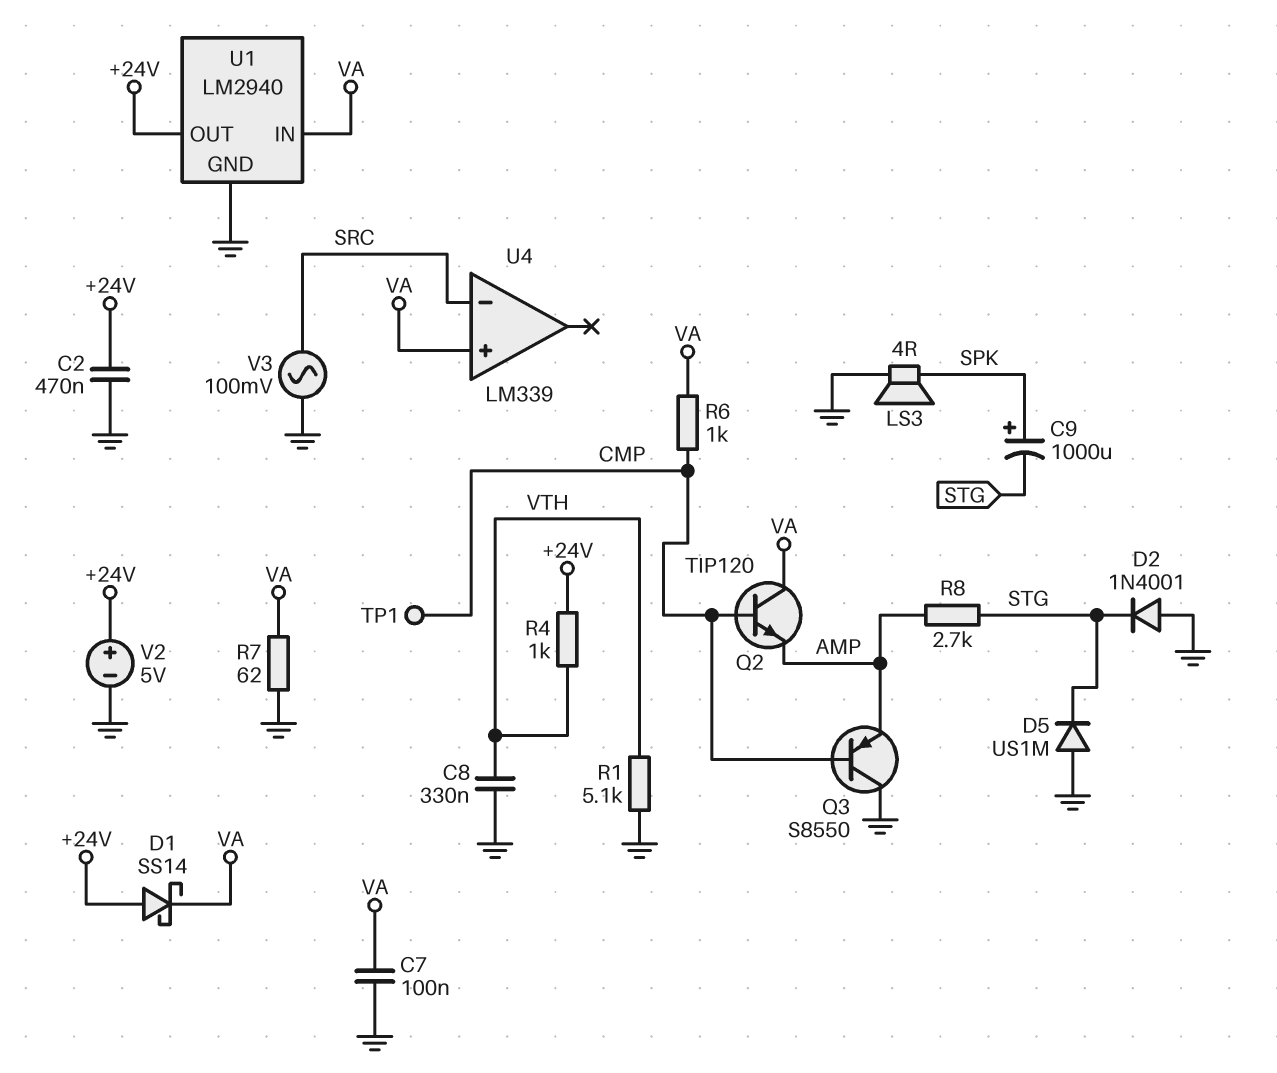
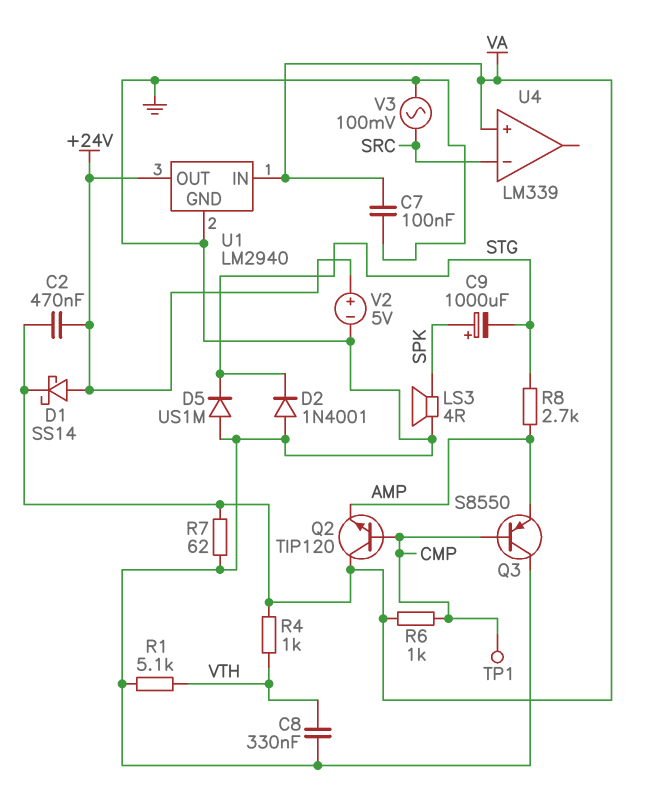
C2: 470nF (+24V, GND) -> 470nF (+24V, VA)
R4: 1k (+24V, VTH) -> 1k (VA, VTH)

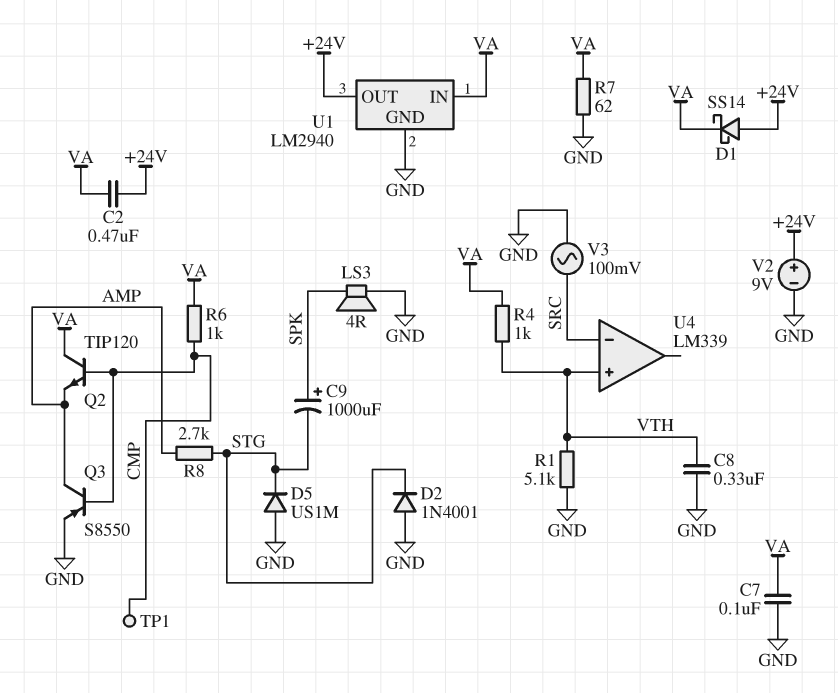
Q3: PNP S8550 (B CMP, C GND, E AMP) -> PNP S8550 (B CMP, C AMP, E GND)
U4 pin in+: VA -> VTH
V2: 5V (plus +24V, minus GND) -> 9V (plus +24V, minus GND)

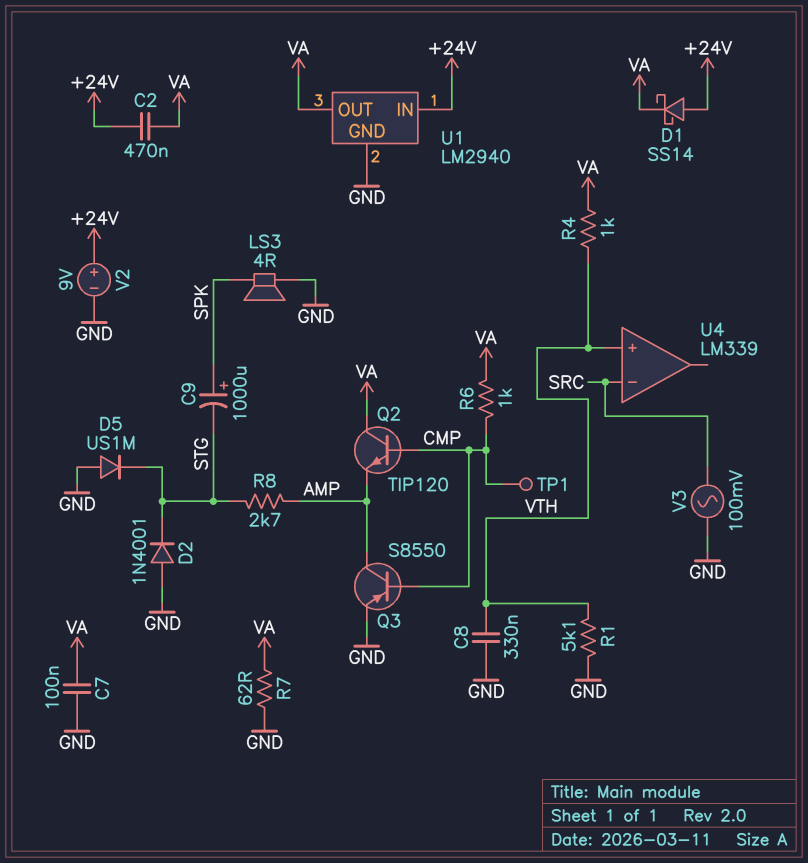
U1 pin IN: VA -> +24V
U1 pin OUT: +24V -> VA

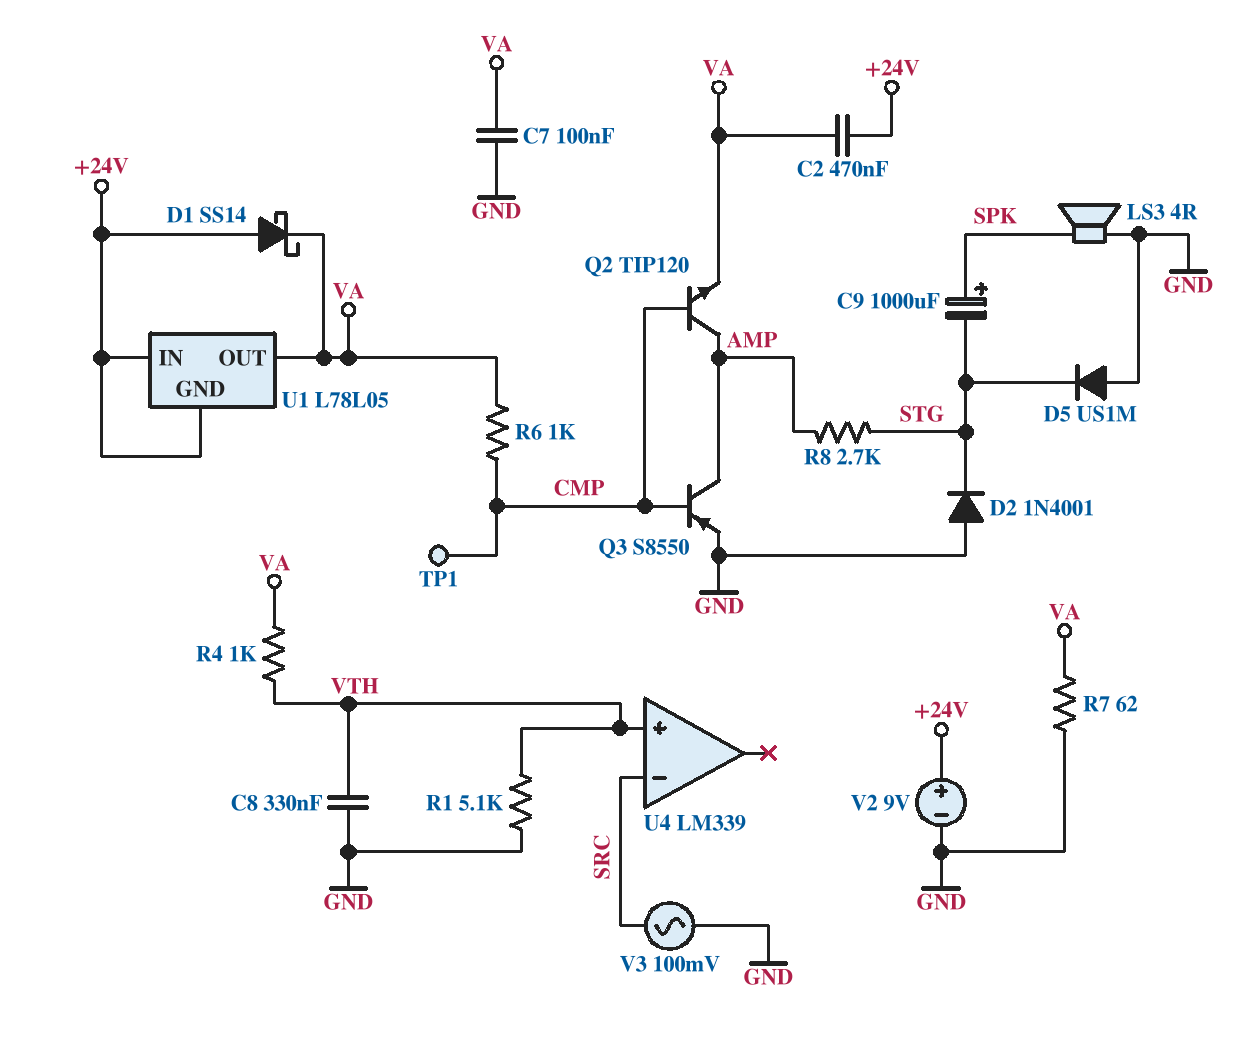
Q2: NPN TIP120 (B CMP, C VA, E AMP) -> NPN TIP120 (B CMP, C AMP, E VA)
U1: LM2940 -> L78L05
U1 pin GND: GND -> +24V

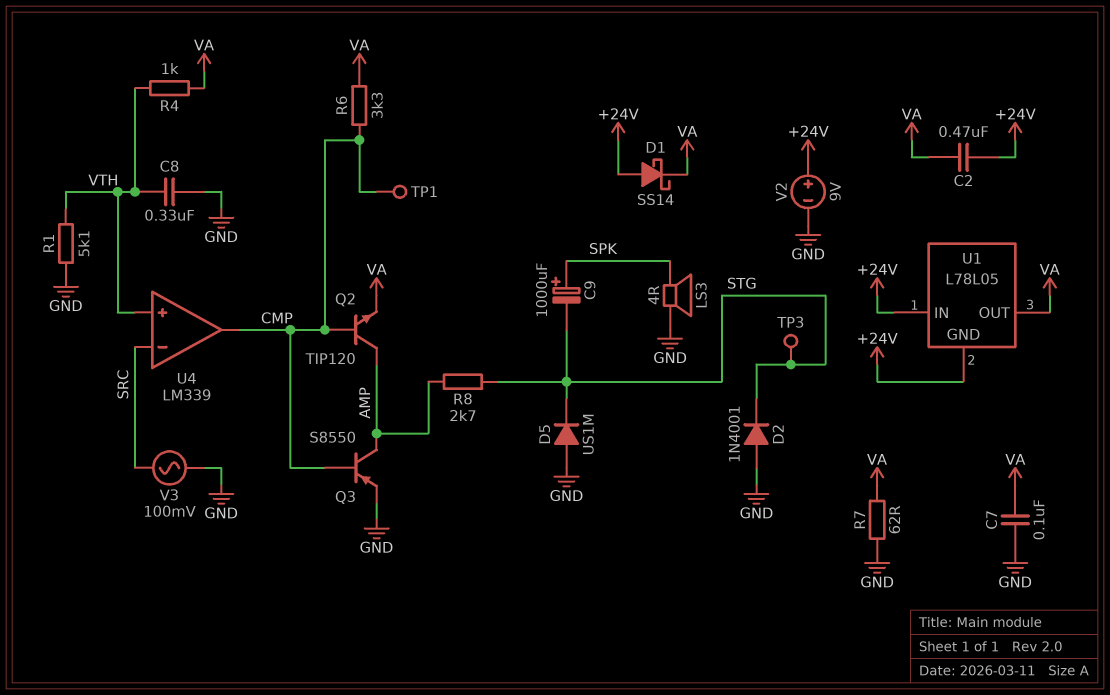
R6: 1k (CMP, VA) -> 3.3k (CMP, VA)
TP3: none -> test point (STG)
U4 pin out: none -> CMP

